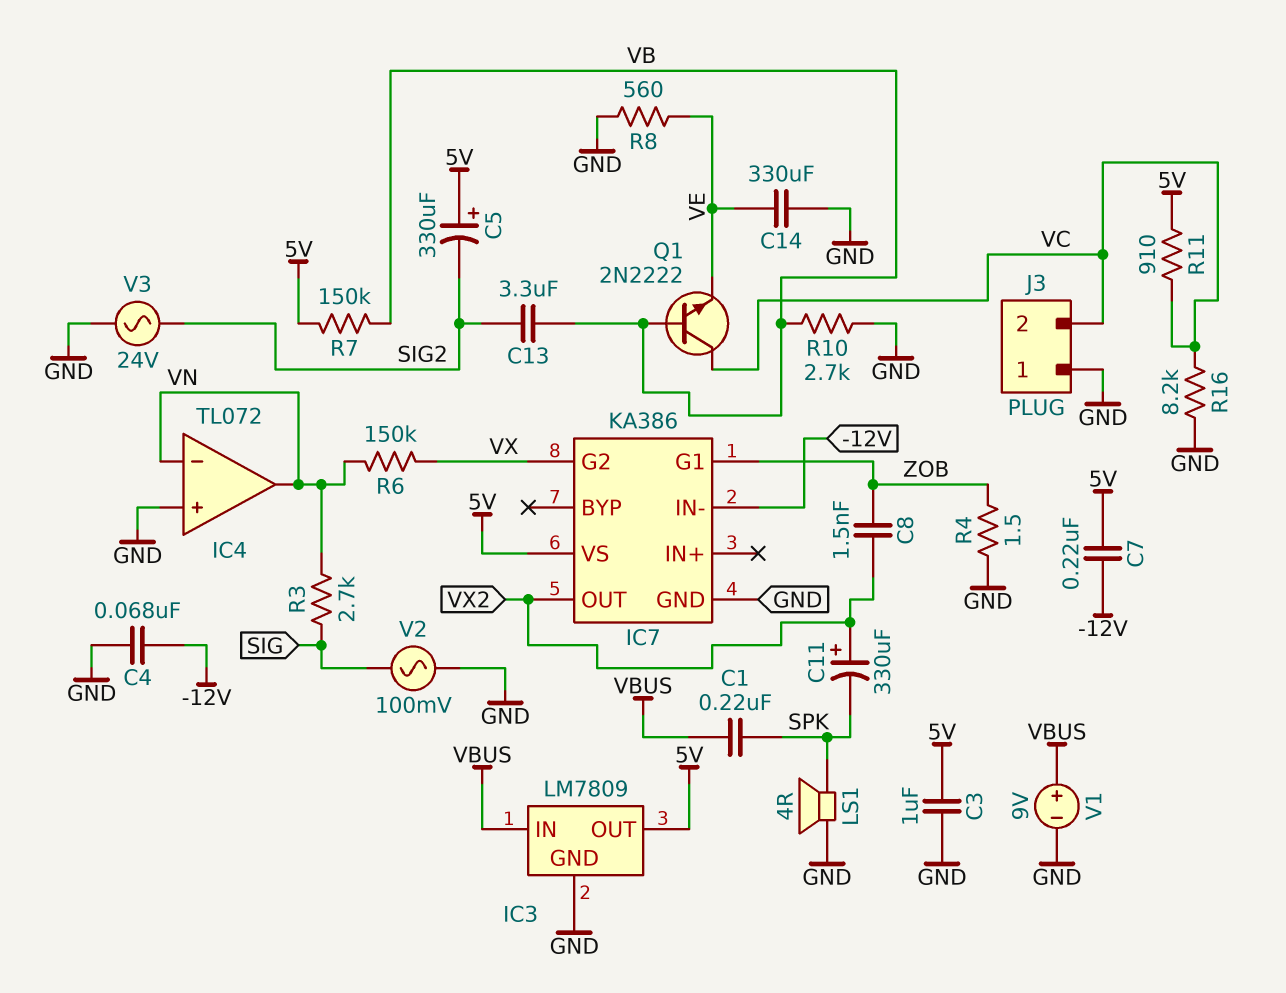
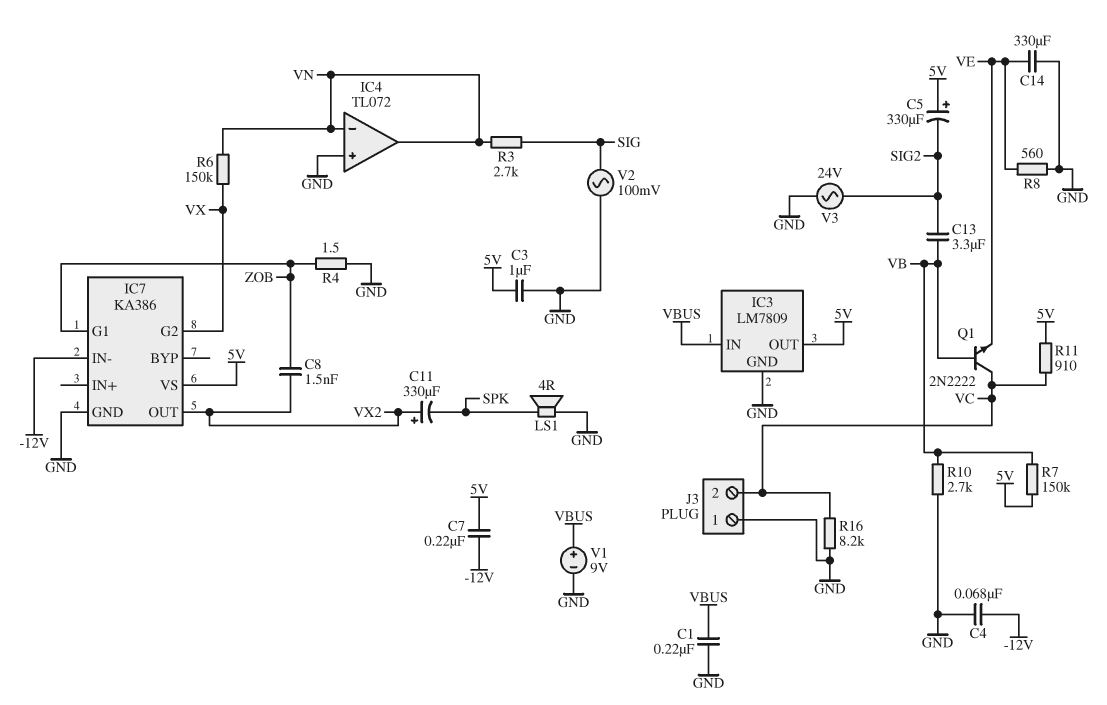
C1: 220nF (SPK, VBUS) -> 220nF (GND, VBUS)

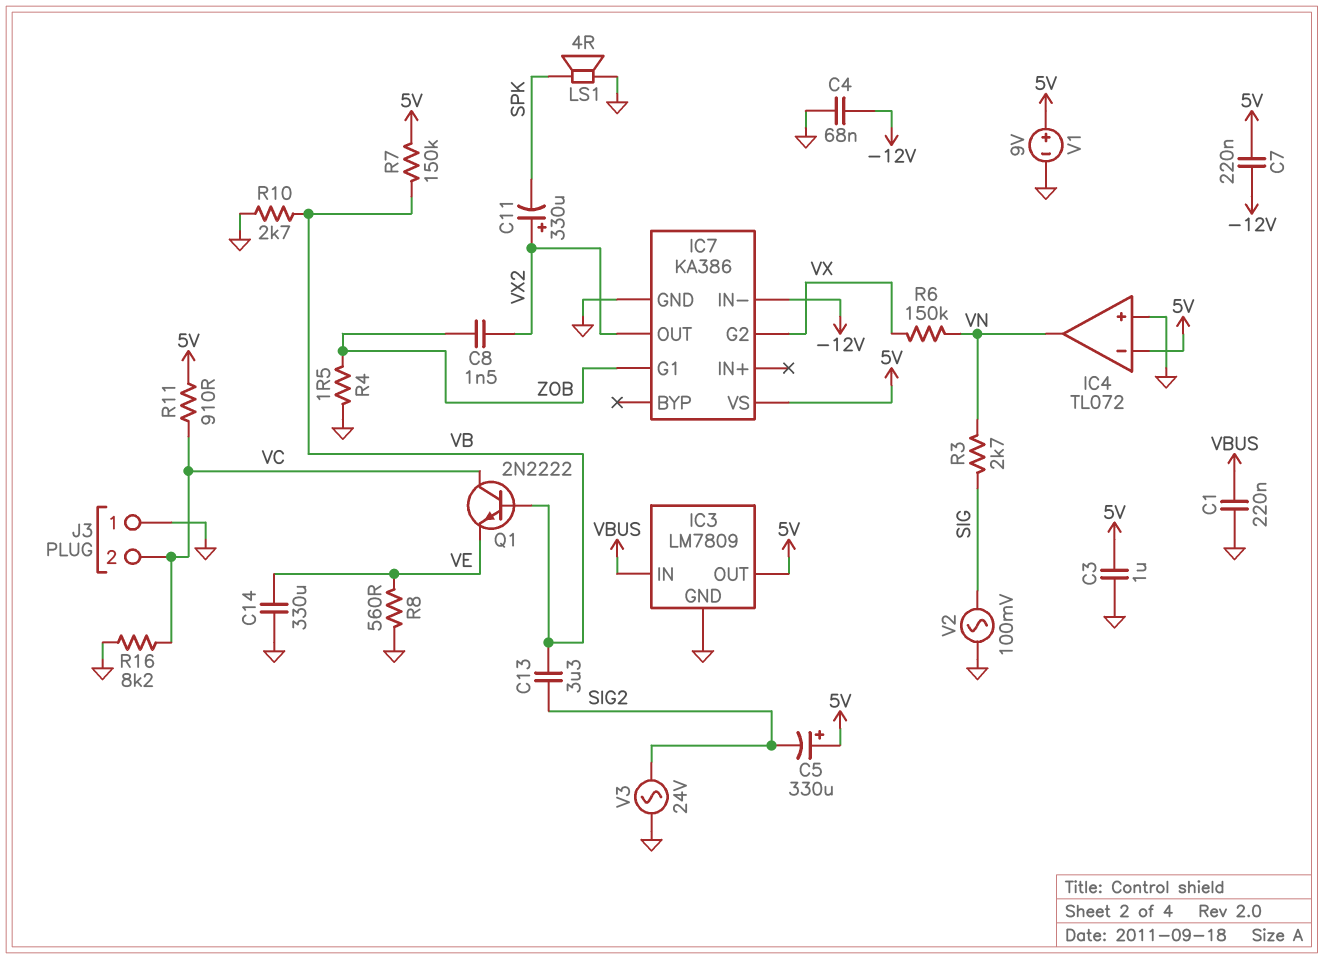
IC4 pin in-: VN -> 5V
V1: 9V (plus VBUS, minus GND) -> 9V (plus 5V, minus GND)

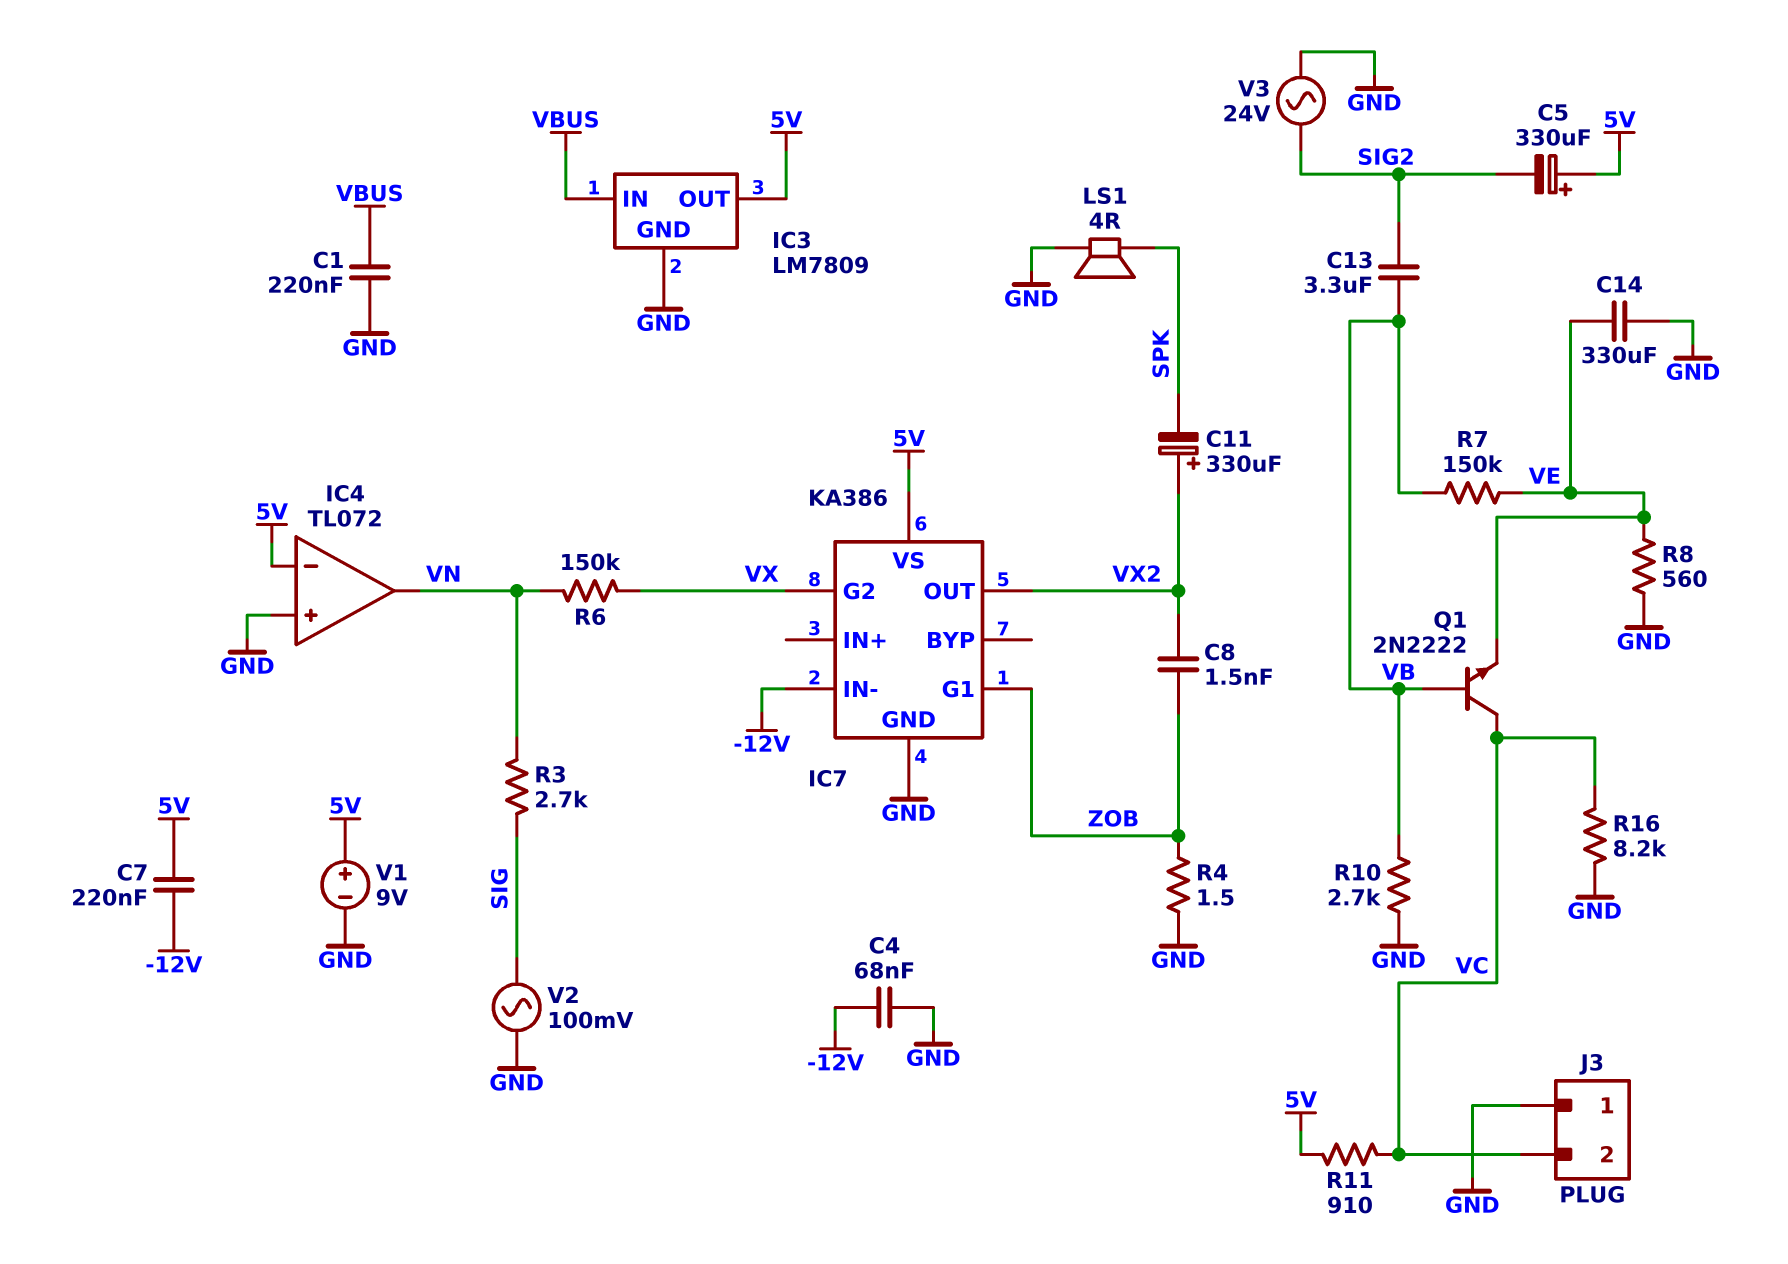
C3: 1uF (5V, GND) -> none
R7: 150k (5V, VB) -> 150k (VB, VE)

